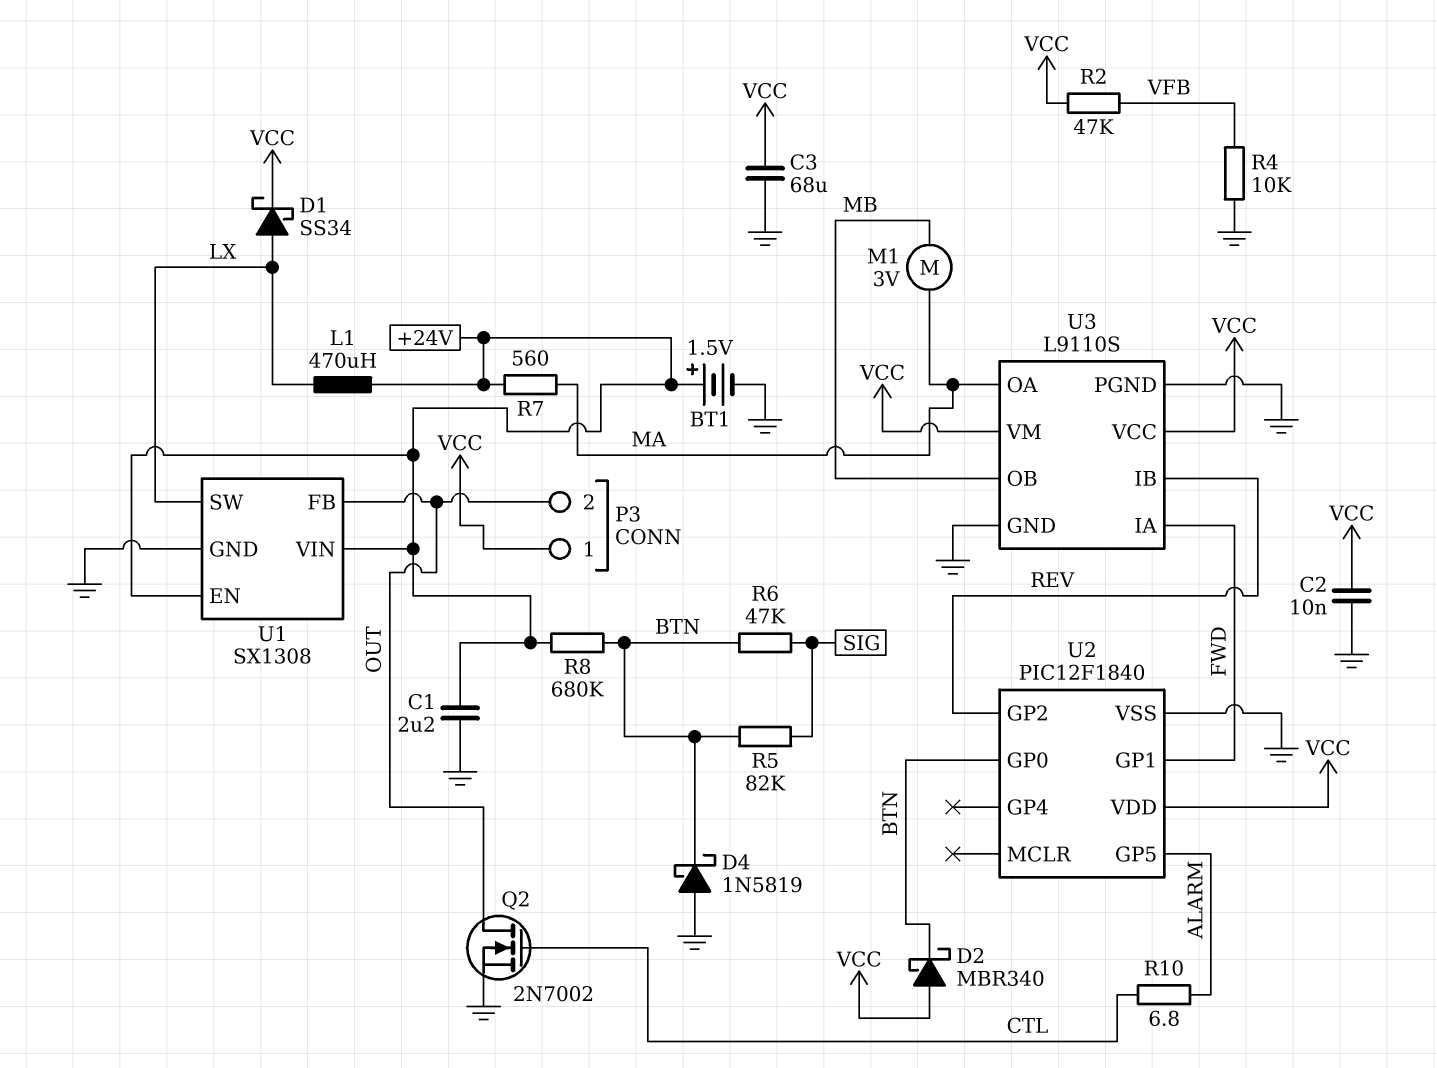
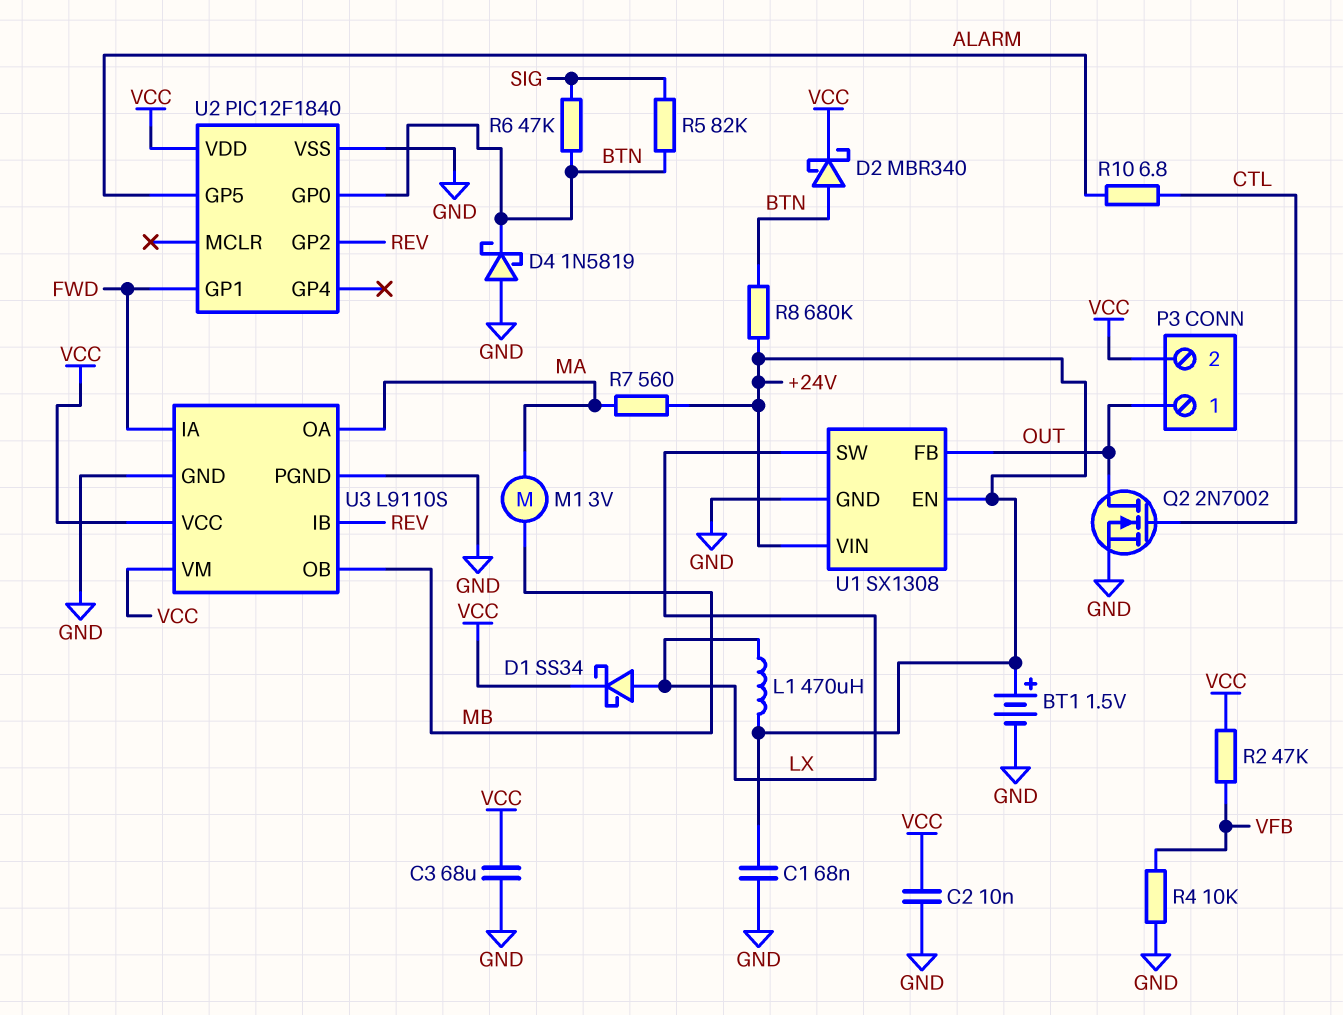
C1: 2.2uF (+24V, GND) -> 68nF (+24V, GND)
D2: schottky MBR340 (A VCC, K BTN) -> schottky MBR340 (A BTN, K VCC)
P3 pin 1: VCC -> OUT
P3 pin 2: OUT -> VCC

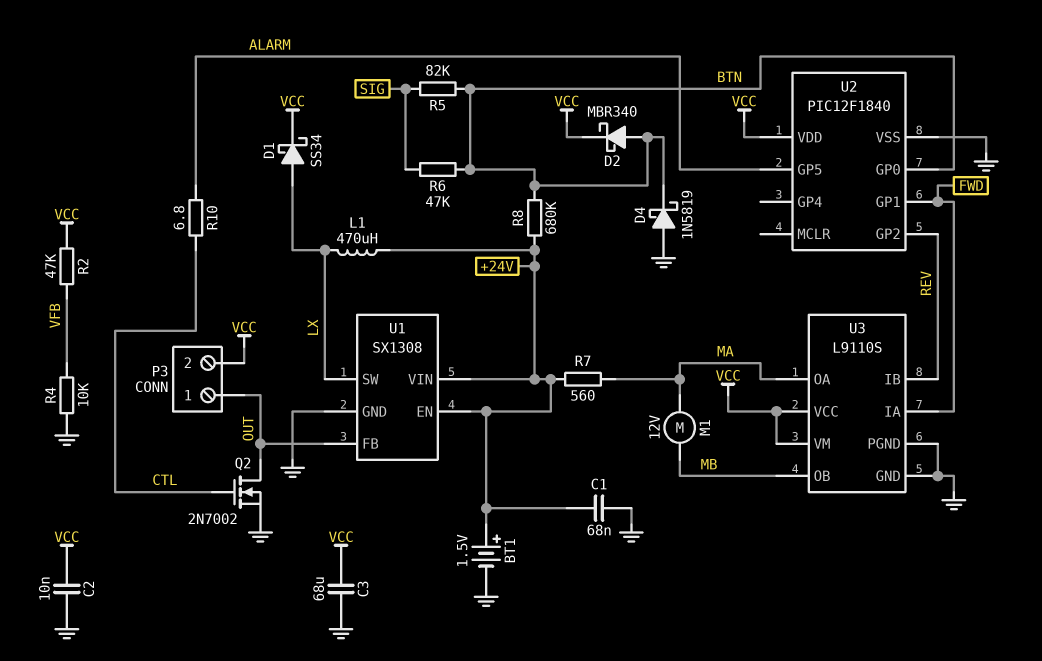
M1: motor 3V (MA, MB) -> motor 12V (MA, MB)

